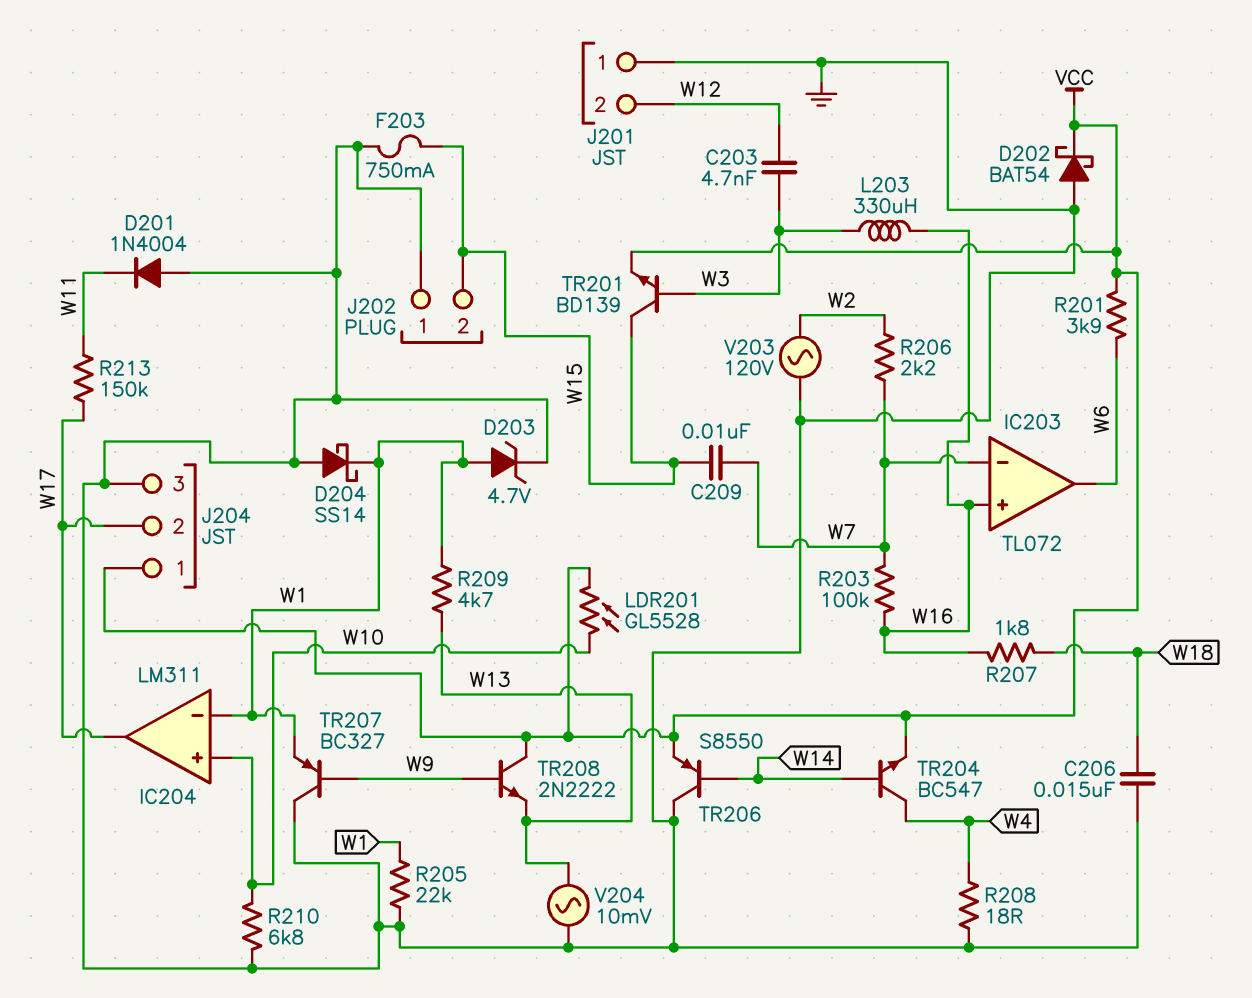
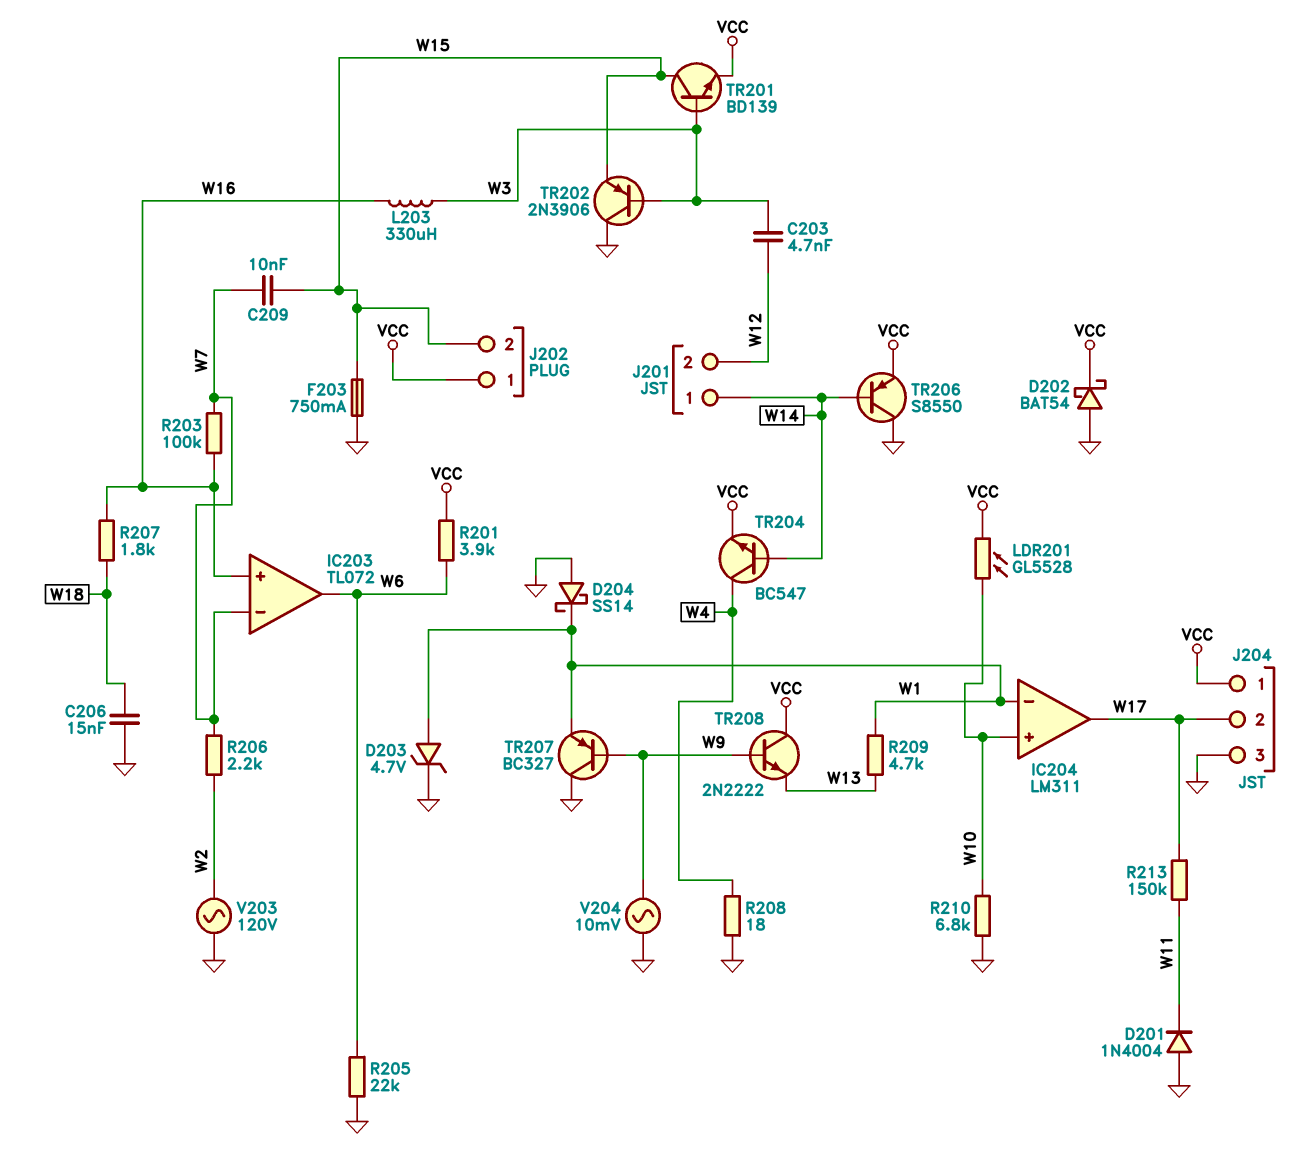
J201 pin 1: GND -> W14
J202 pin 1: GND -> VCC
R205: 22k (GND, W1) -> 22k (GND, W6)
TR202: none -> PNP 2N3906 (B W3, C GND, E W15)
V204: AC 10mV (GND, W13) -> AC 10mV (GND, W9)

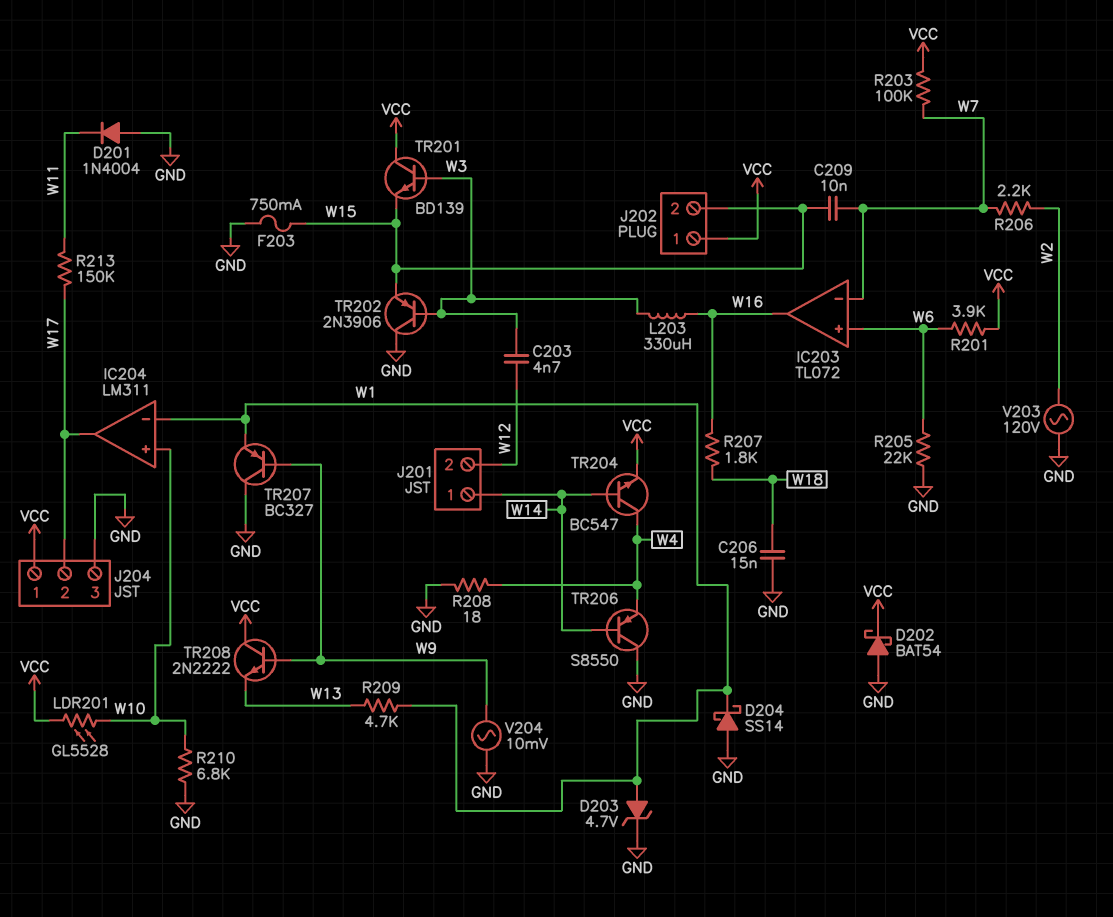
IC203 pin in+: W16 -> W6
IC203 pin out: W6 -> W16
R203: 100k (W7, W16) -> 100k (VCC, W7)
TR201: NPN BD139 (B W3, C W15, E VCC) -> NPN BD139 (B W3, C VCC, E W15)
TR206: PNP S8550 (B W14, C GND, E VCC) -> PNP S8550 (B W14, C GND, E W4)

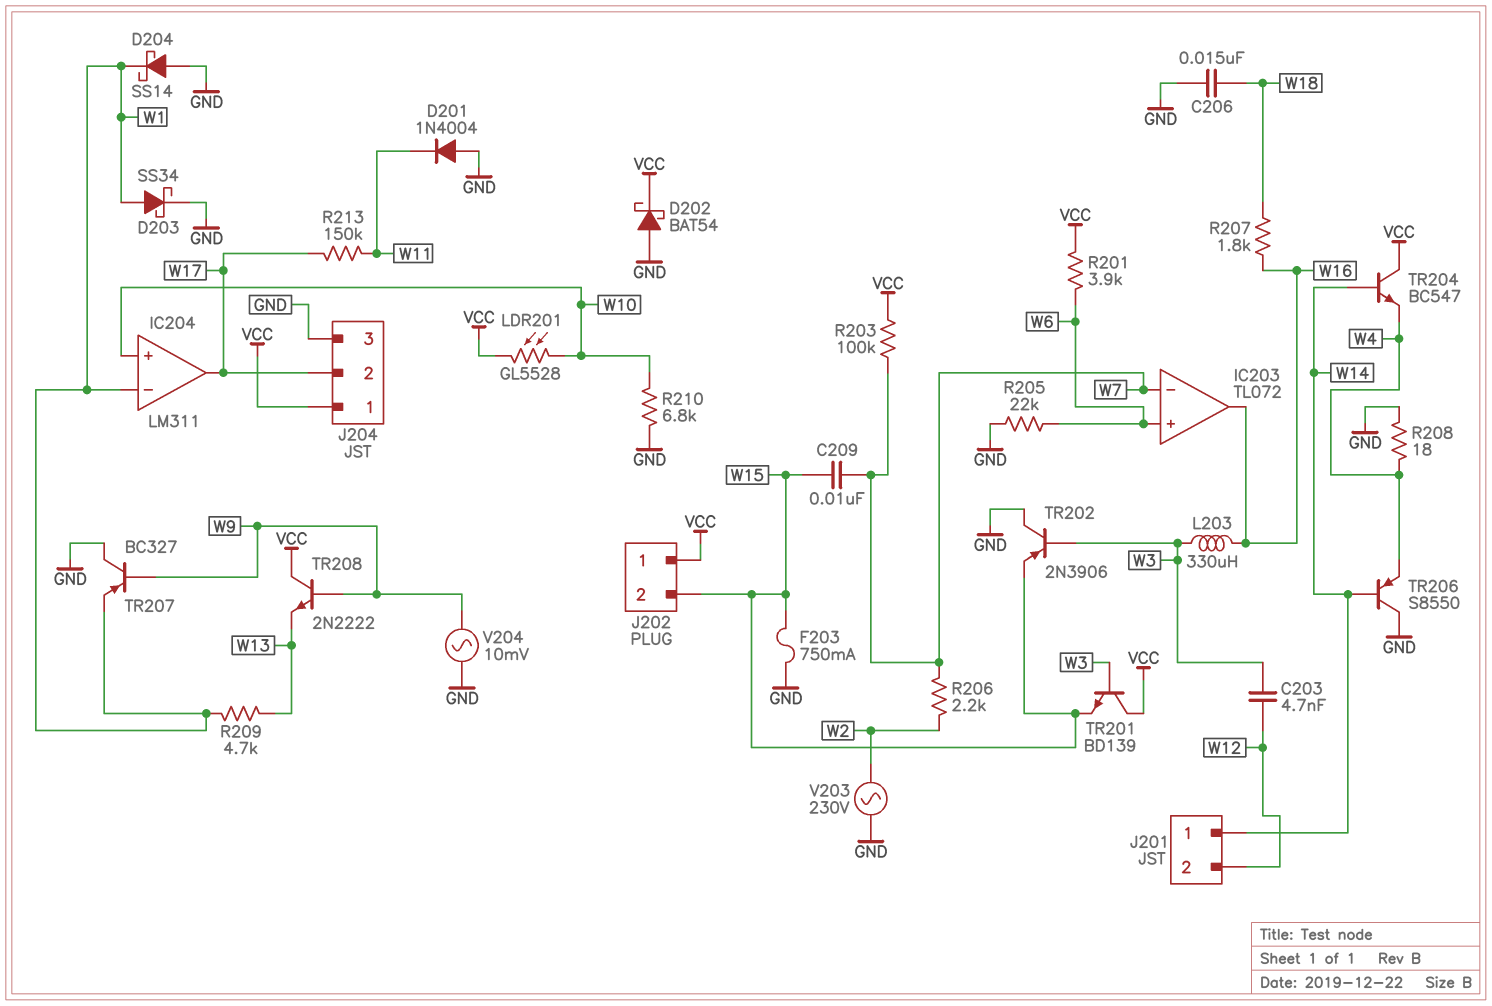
D203: zener 4.7V (A W1, K GND) -> schottky SS34 (A W1, K GND)
TR204: NPN BC547 (B W14, C W4, E VCC) -> NPN BC547 (B W14, C VCC, E W4)
V203: AC 120V (GND, W2) -> AC 230V (GND, W2)

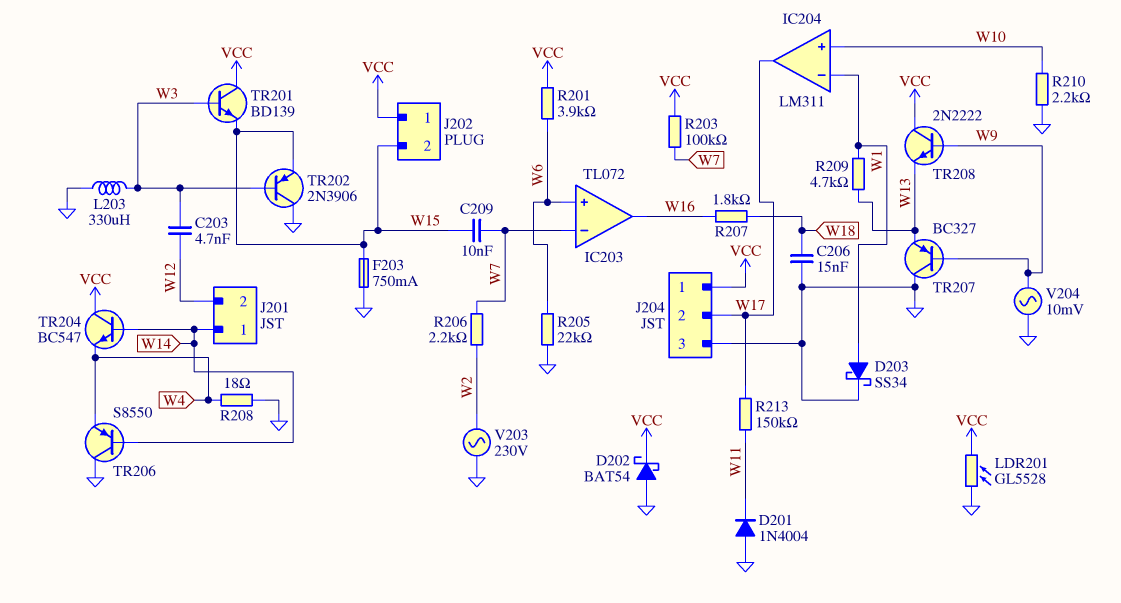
D204: schottky SS14 (A GND, K W1) -> none
L203: 330uH (W3, W16) -> 330uH (GND, W3)
LDR201: GL5528 (VCC, W10) -> GL5528 (GND, VCC)
R210: 6.8k (GND, W10) -> 2.2k (GND, W10)
TR207: PNP BC327 (B W9, C GND, E W1) -> PNP BC327 (B W9, C GND, E W13)

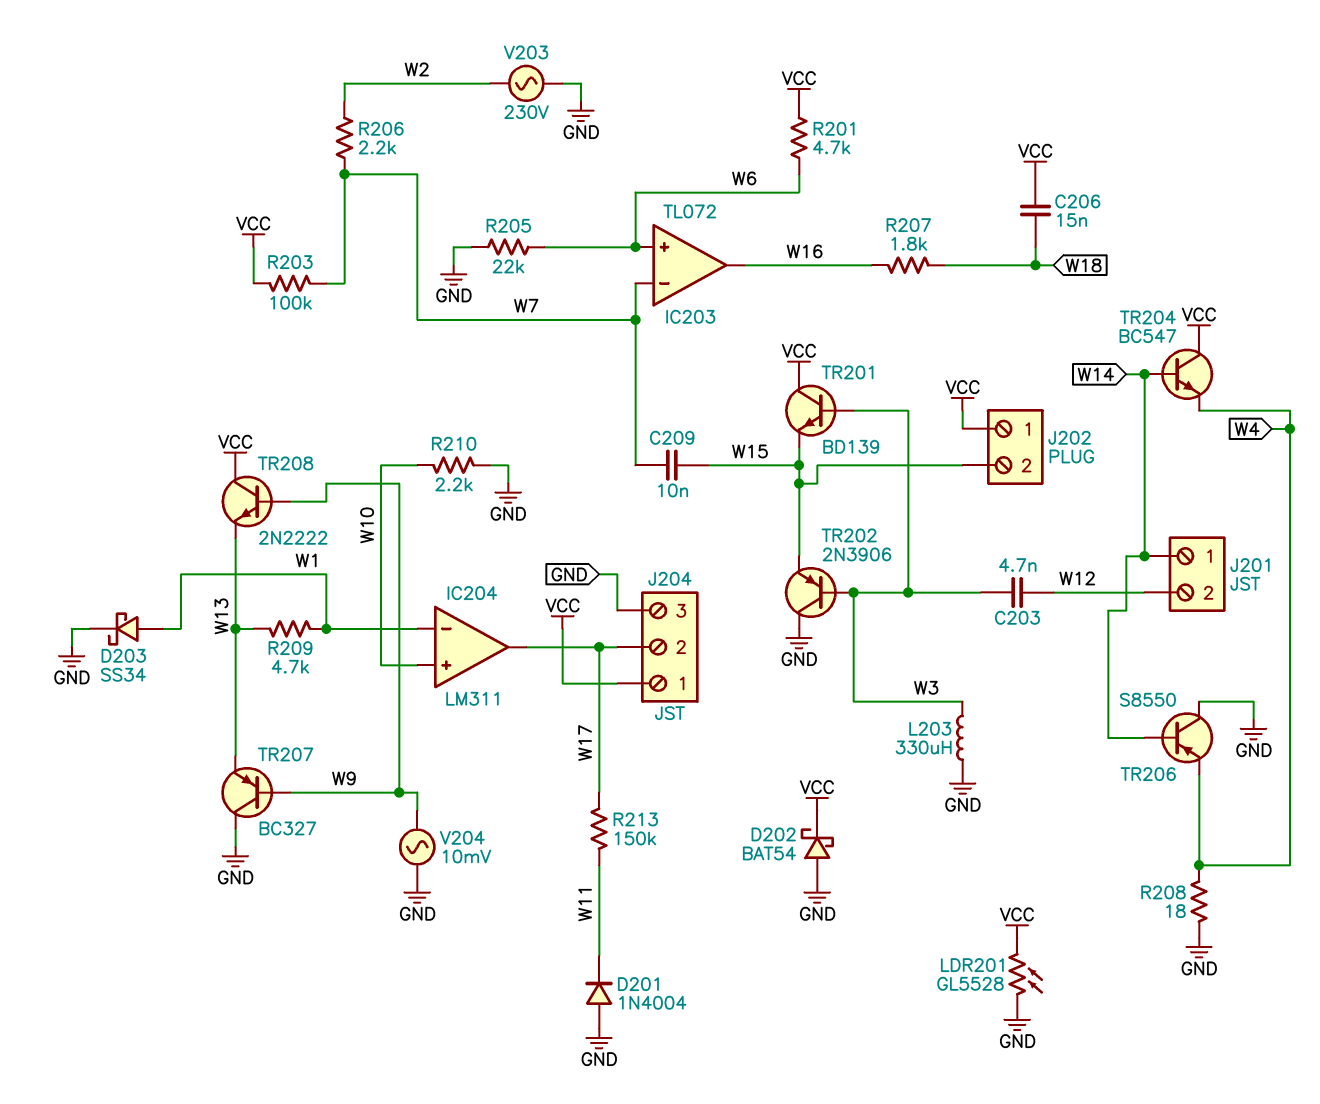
C206: 15nF (GND, W18) -> 15nF (VCC, W18)
F203: 750mA (GND, W15) -> none
R201: 3.9k (VCC, W6) -> 4.7k (VCC, W6)

